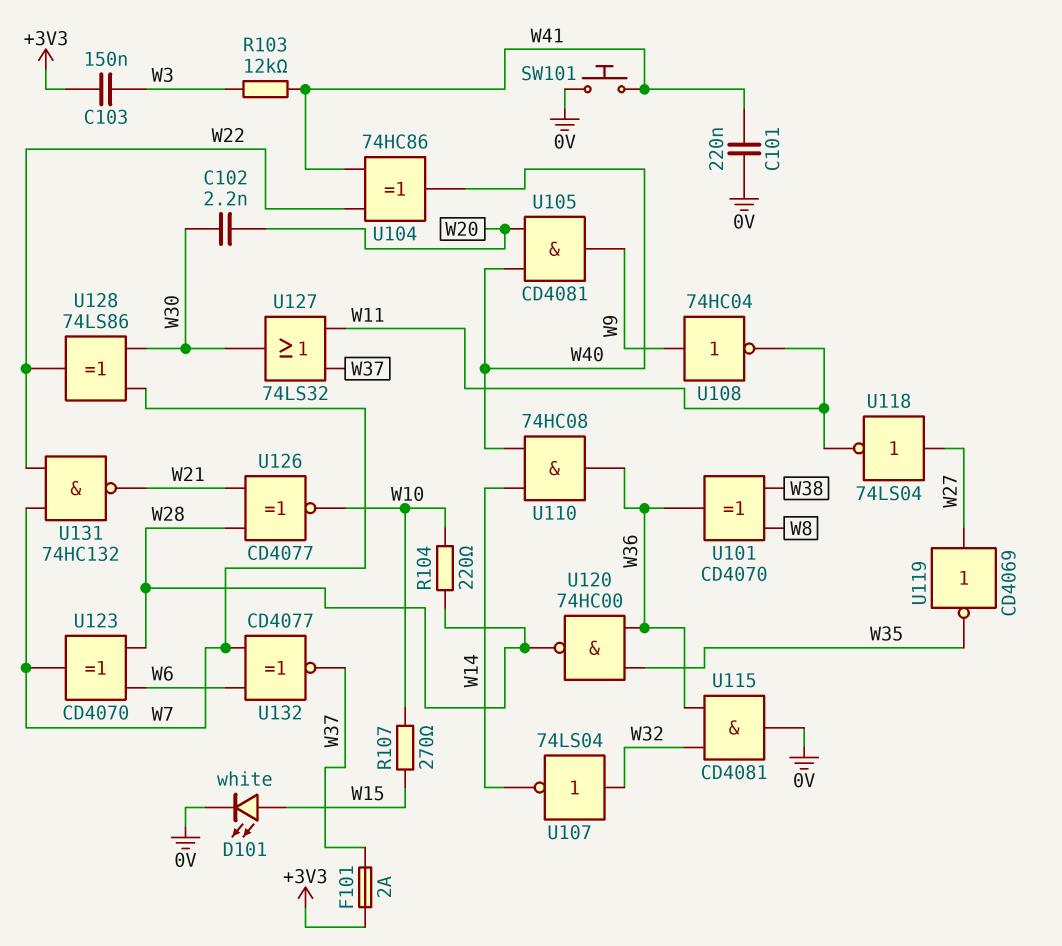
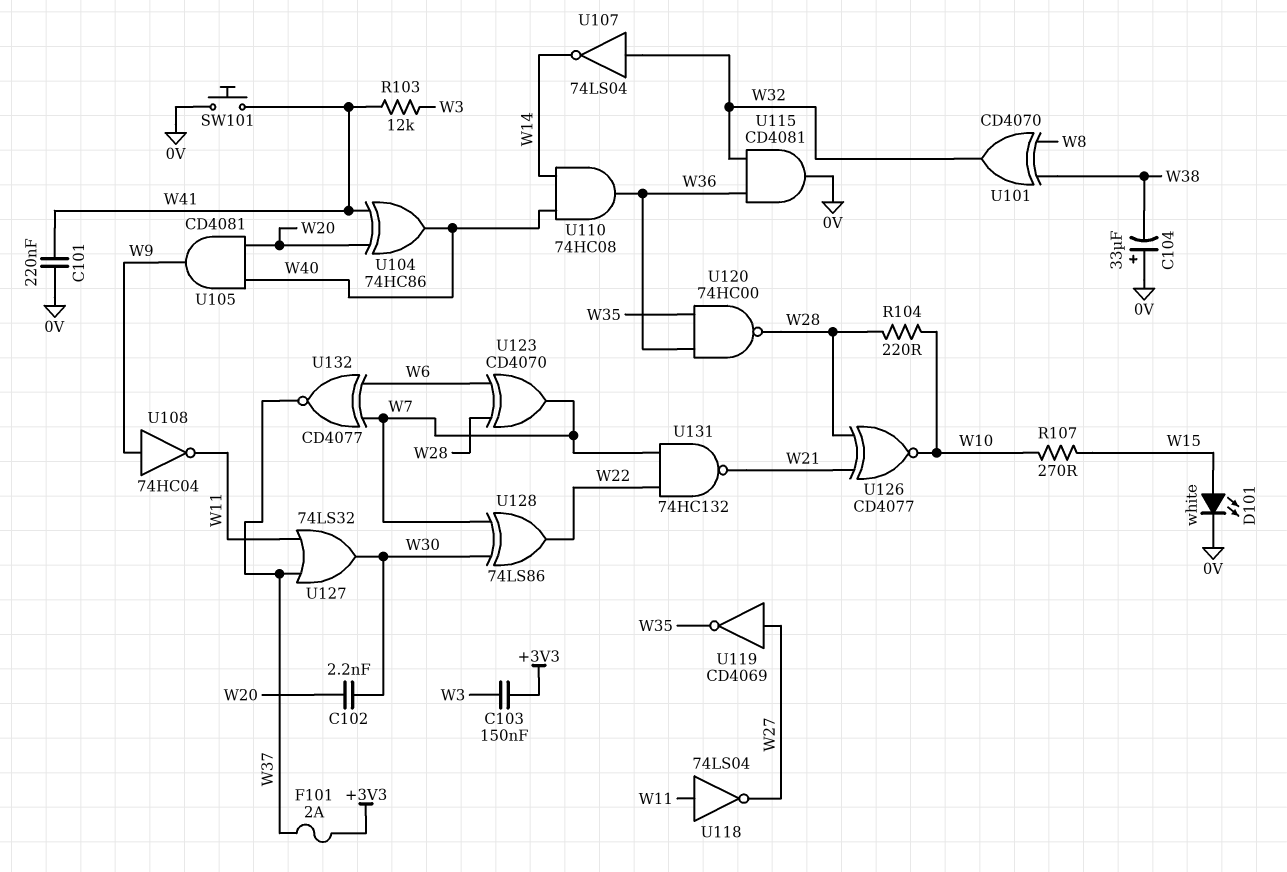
C104: none -> 33uF (plus 0V, minus W38)
U101: XOR CD4070 (in W8, in W38, out W36) -> XOR CD4070 (in W8, in W38, out W32)
U104: XOR 74HC86 (in W22, in W41, out W40) -> XOR 74HC86 (in W20, in W41, out W40)
U118: NOT 74LS04 (in W27, out W11) -> NOT 74LS04 (in W11, out W27)

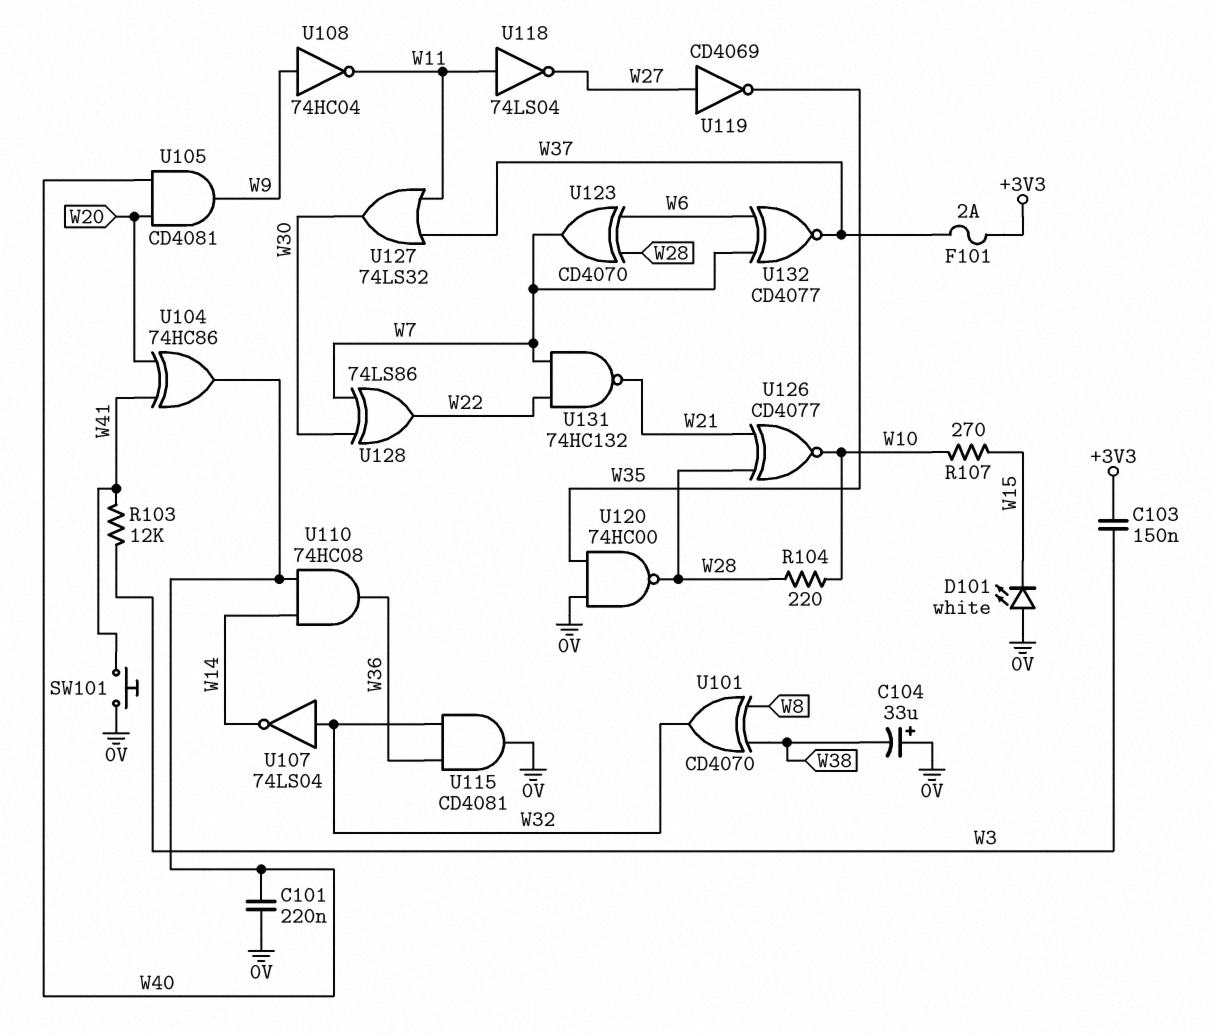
C101: 220nF (0V, W41) -> 220nF (0V, W40)
C102: 2.2nF (W20, W30) -> none
D101: LED white (A W15, K 0V) -> LED white (A 0V, K W15)
U120: NAND 74HC00 (in W35, in W36, out W28) -> NAND 74HC00 (in 0V, in W35, out W28)

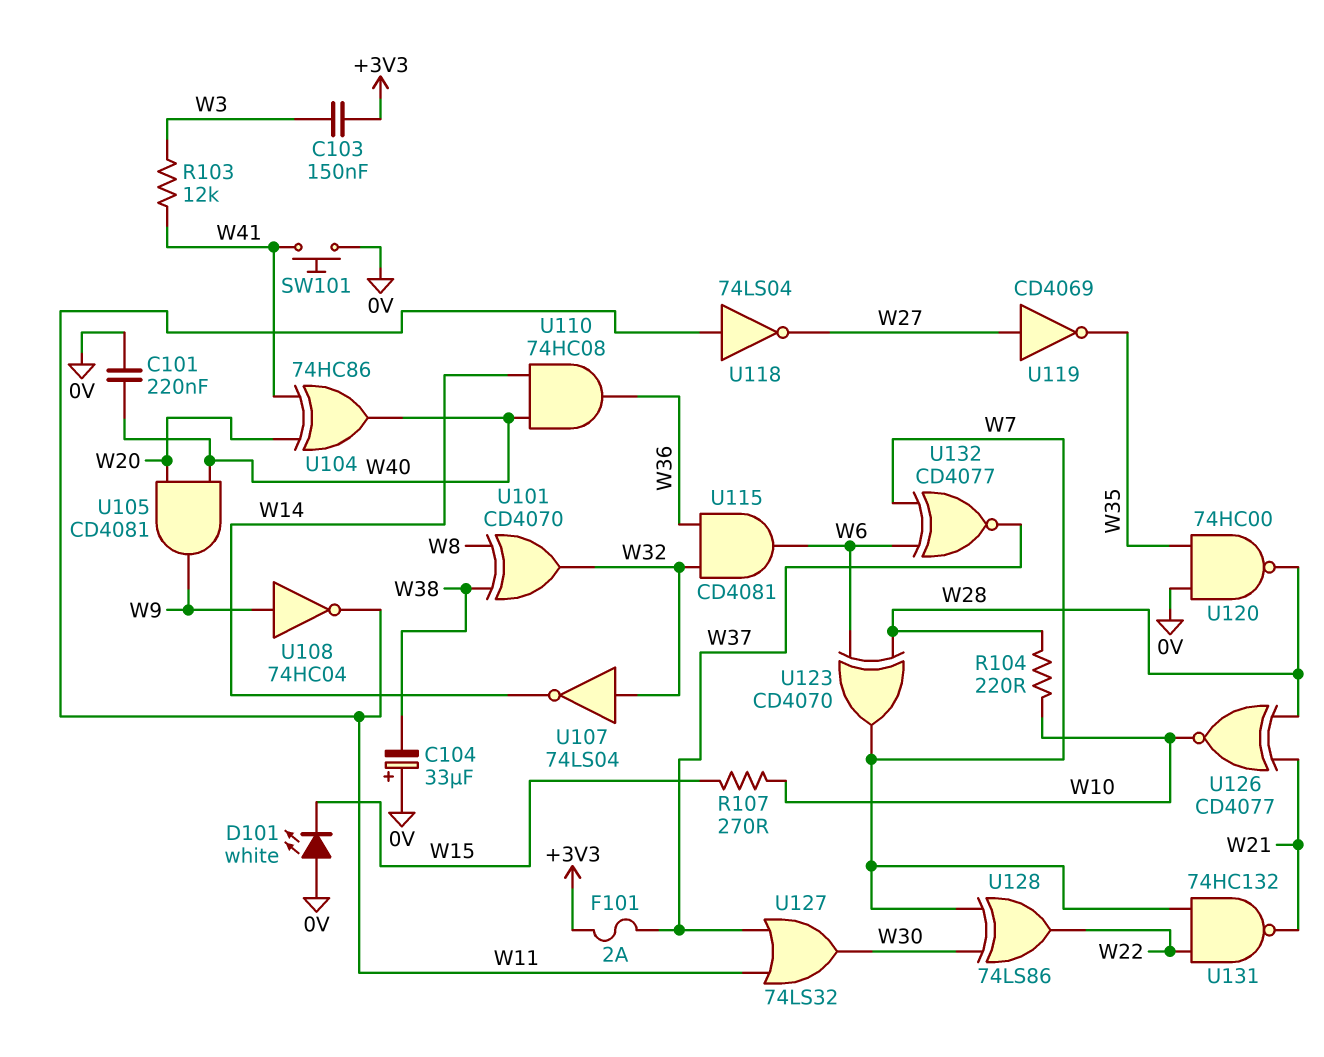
U115: AND CD4081 (in W32, in W36, out 0V) -> AND CD4081 (in W32, in W36, out W6)

